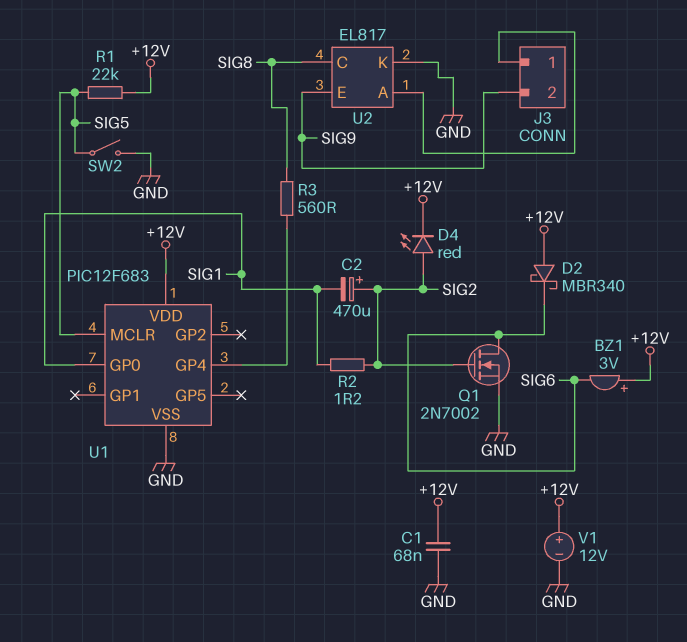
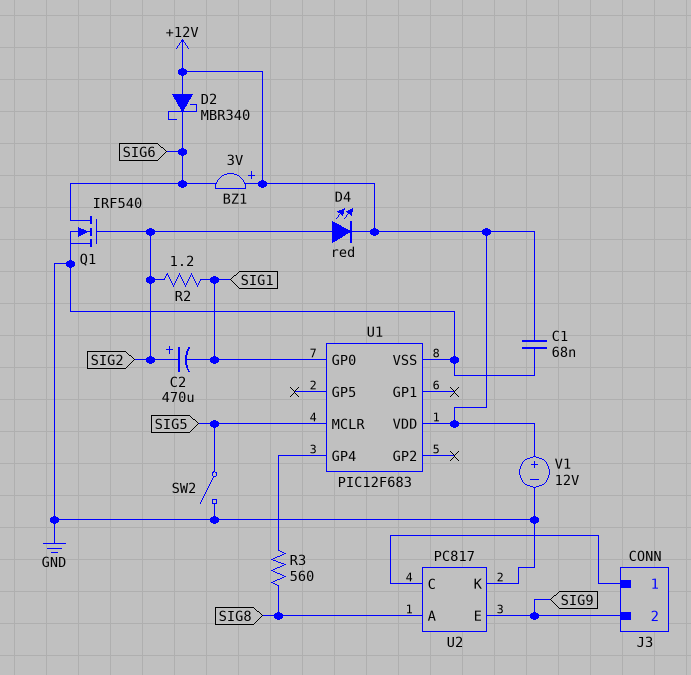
Q1: NMOS 2N7002 (G SIG2, D SIG6, S GND) -> NMOS IRF540 (G SIG2, D SIG6, S GND)
R1: 22k (+12V, SIG5) -> none
U2: EL817 -> PC817
U2 pin A: J3/1 -> SIG8
U2 pin C: SIG8 -> J3/1

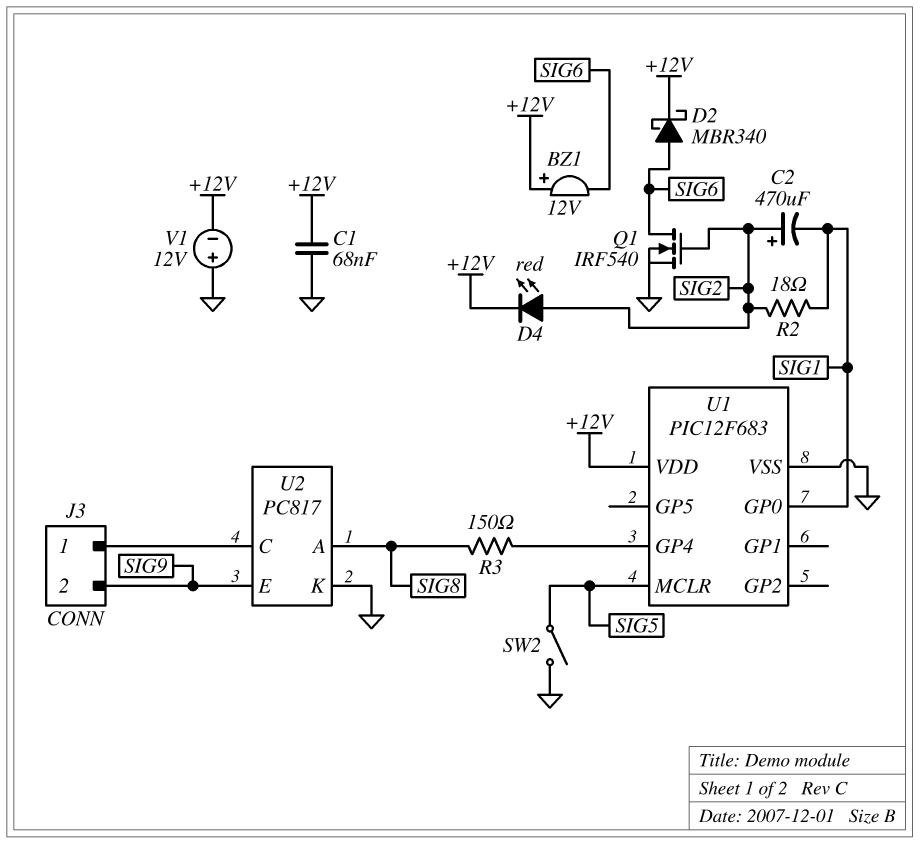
BZ1: buzzer 3V (plus +12V, minus SIG6) -> buzzer 12V (plus +12V, minus SIG6)
D2: schottky MBR340 (A +12V, K SIG6) -> schottky MBR340 (A SIG6, K +12V)
R2: 1.2 (SIG1, SIG2) -> 18 (SIG1, SIG2)
R3: 560 (SIG8, U1/GP4) -> 150 (SIG8, U1/GP4)
V1: 12V (plus +12V, minus GND) -> 12V (plus GND, minus +12V)

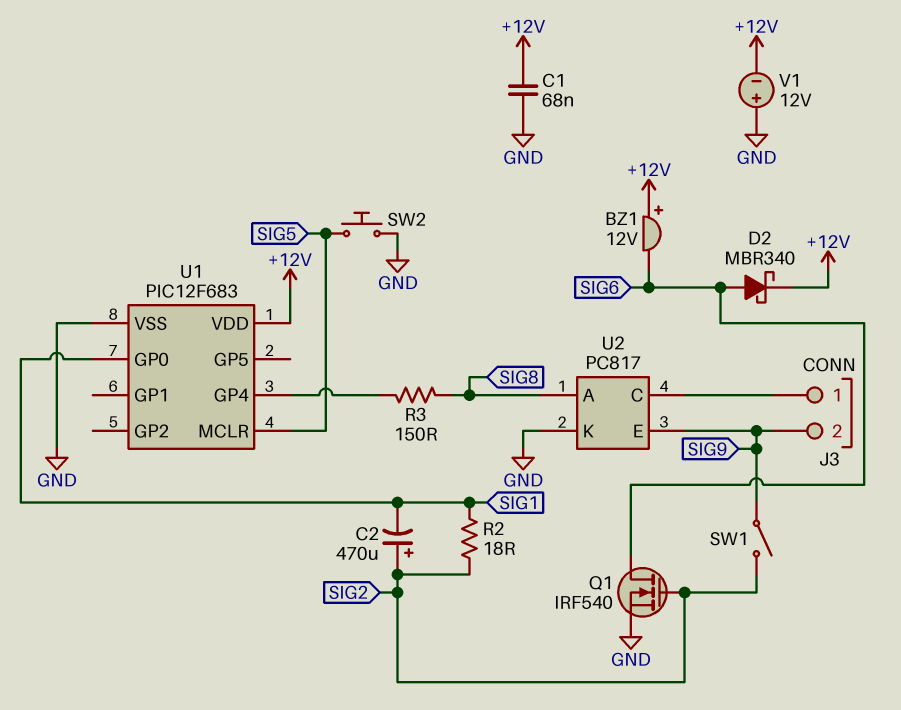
D4: LED red (A SIG2, K +12V) -> none
SW1: none -> switch (SIG2, SIG9)
SW2: switch (GND, SIG5) -> button (GND, SIG5)

